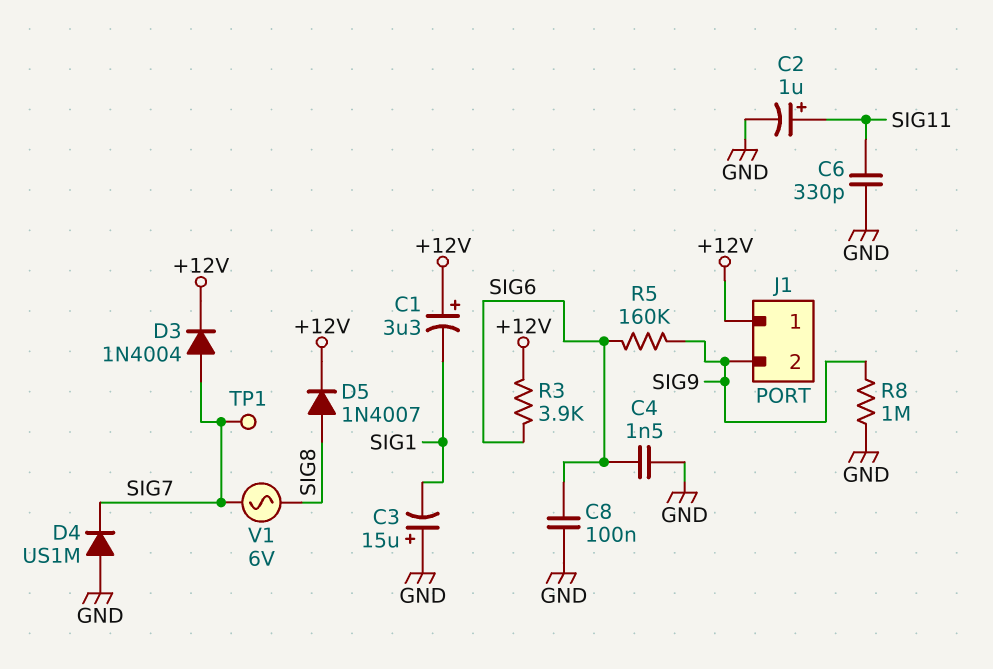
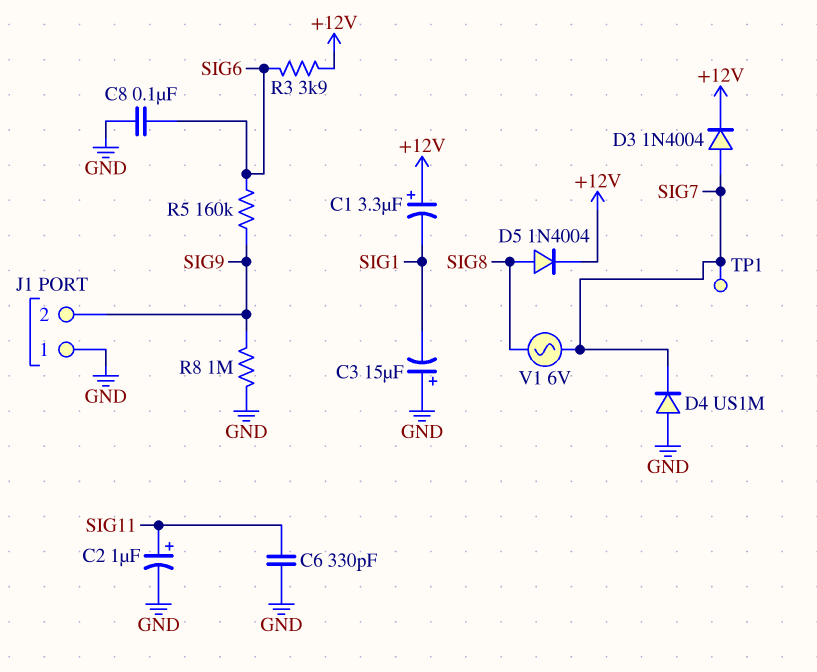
C4: 1.5nF (GND, SIG6) -> none
D5: diode 1N4007 (A SIG8, K +12V) -> diode 1N4004 (A SIG8, K +12V)
J1 pin 1: +12V -> GND

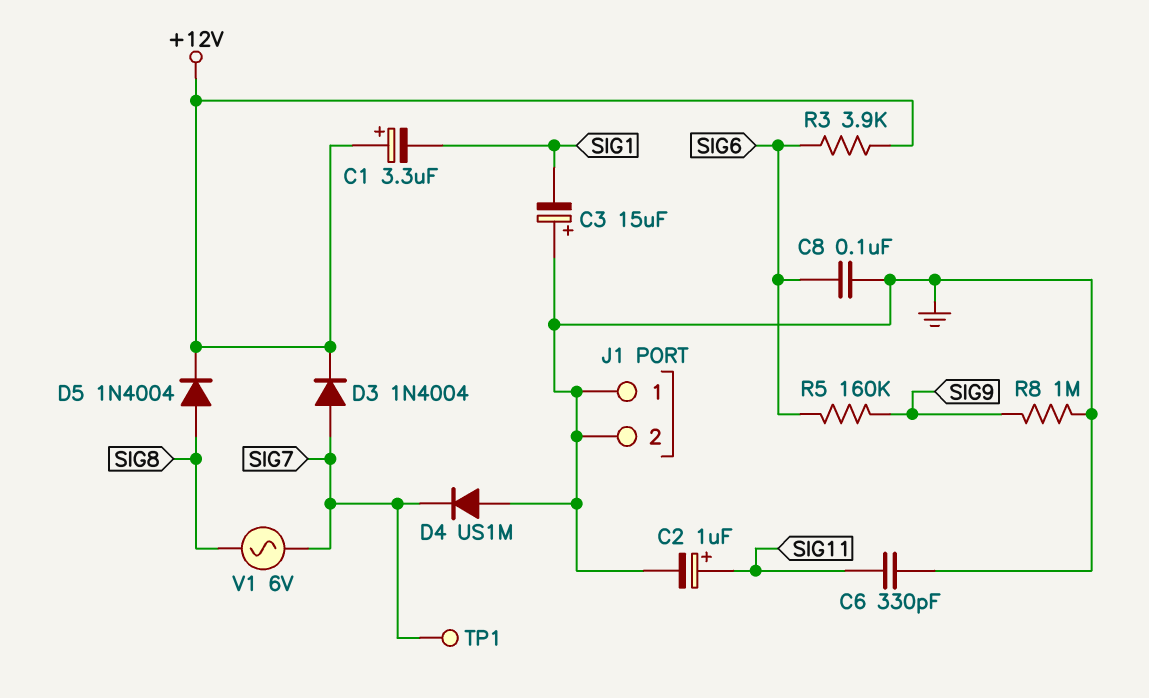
J1 pin 2: SIG9 -> GND

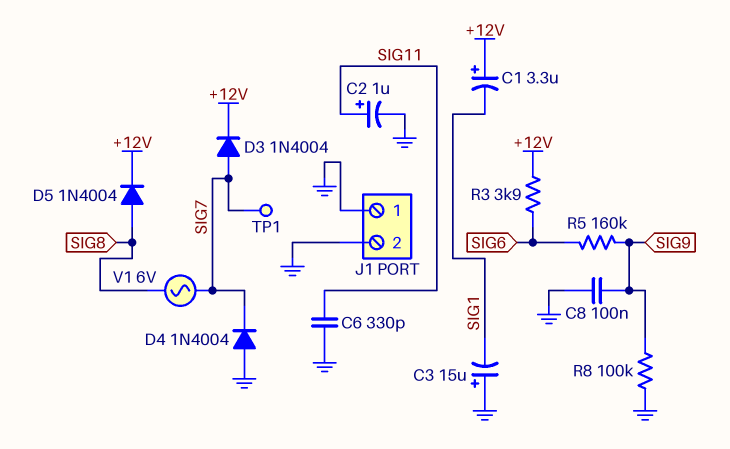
C8: 100nF (GND, SIG6) -> 100nF (GND, SIG9)
D4: diode US1M (A GND, K SIG7) -> diode 1N4004 (A GND, K SIG7)
R8: 1M (GND, SIG9) -> 100k (GND, SIG9)

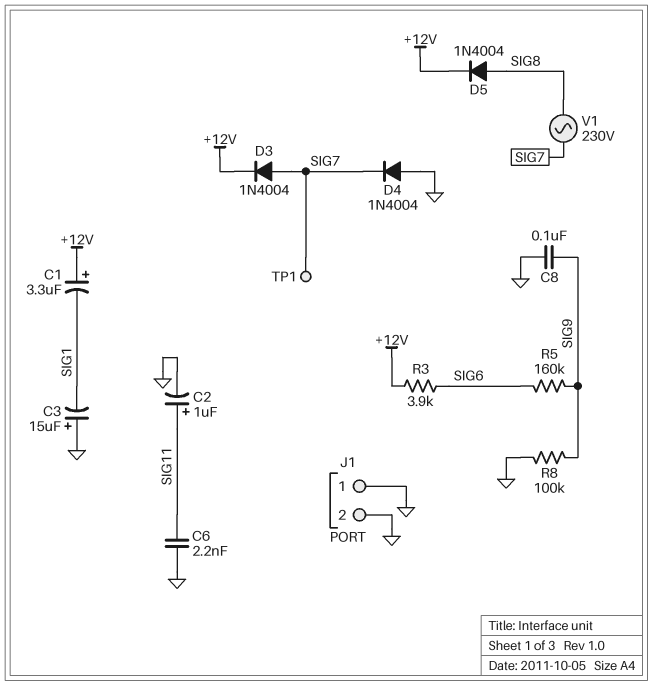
C6: 330pF (GND, SIG11) -> 2.2nF (GND, SIG11)
V1: AC 6V (SIG7, SIG8) -> AC 230V (SIG7, SIG8)

